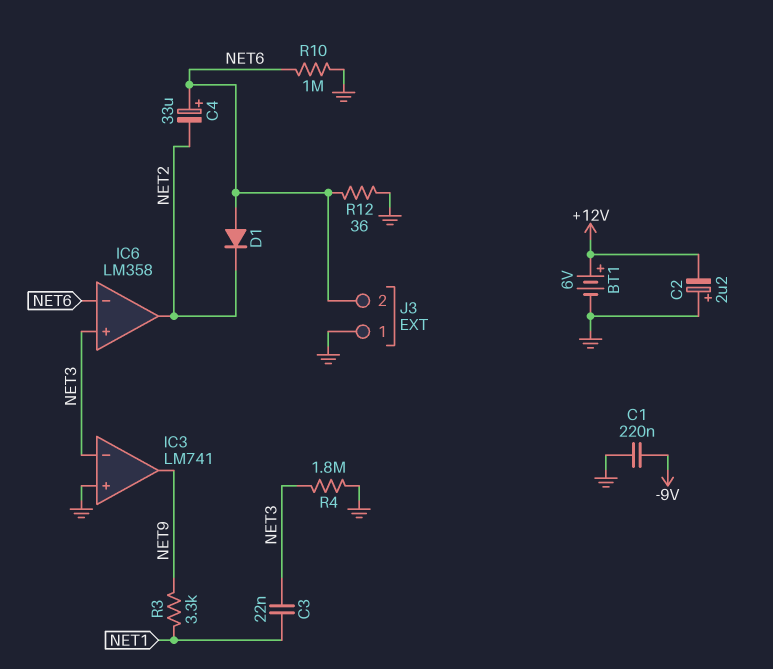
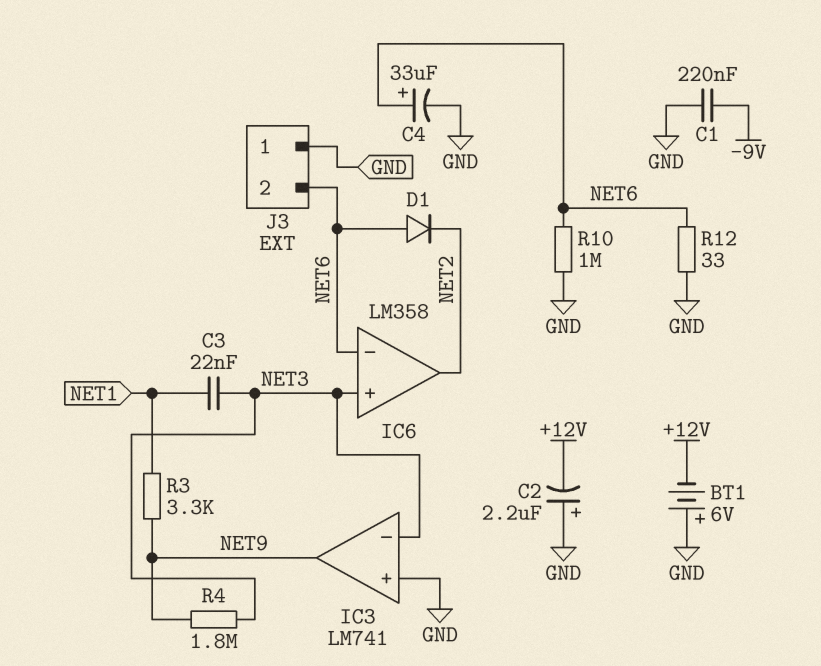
BT1: 6V (plus +12V, minus GND) -> 6V (plus GND, minus +12V)
C4: 33uF (plus NET6, minus NET2) -> 33uF (plus NET6, minus GND)
R4: 1.8M (GND, NET3) -> 1.8M (NET3, NET9)
R12: 36 (GND, NET6) -> 33 (GND, NET6)

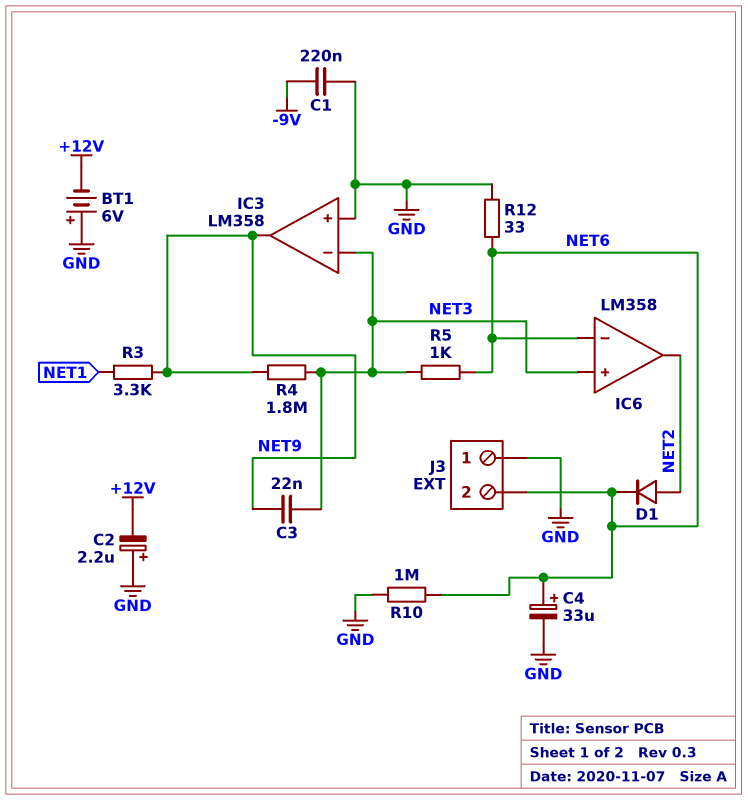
C3: 22nF (NET1, NET3) -> 22nF (NET3, NET9)
D1: diode (A NET6, K NET2) -> diode (A NET2, K NET6)
IC3: LM741 -> LM358
R5: none -> 1k (NET3, NET6)

